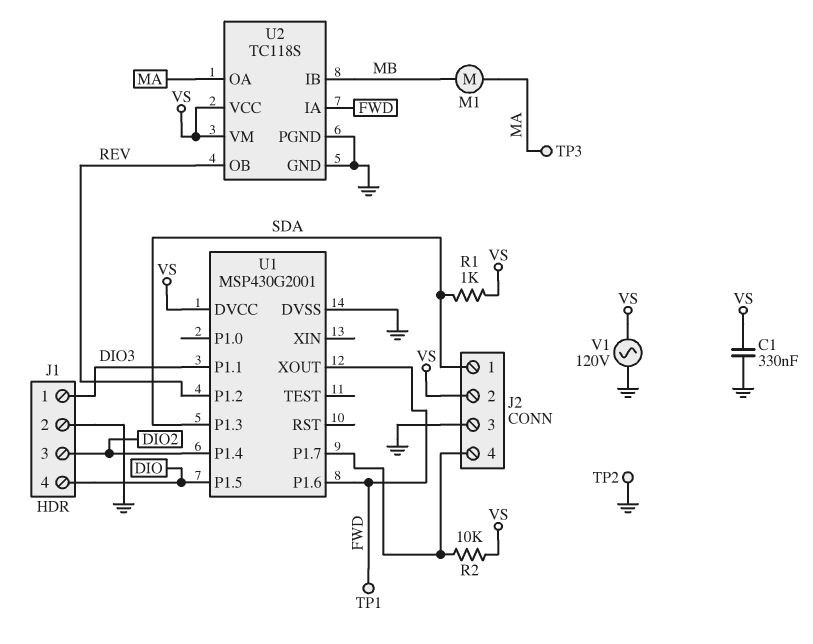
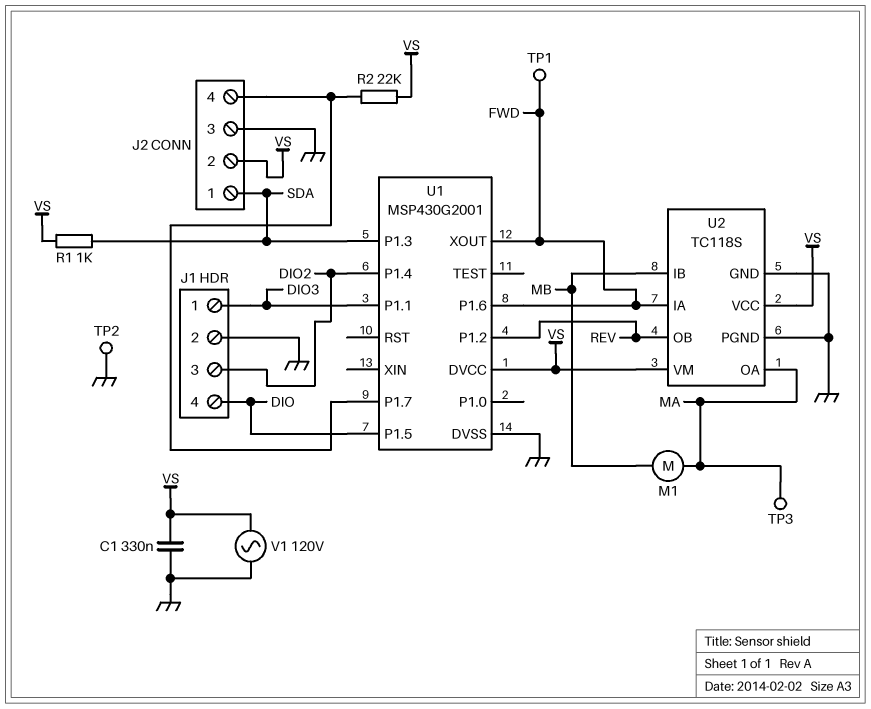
R2: 10k (J2/4, VS) -> 22k (J2/4, VS)

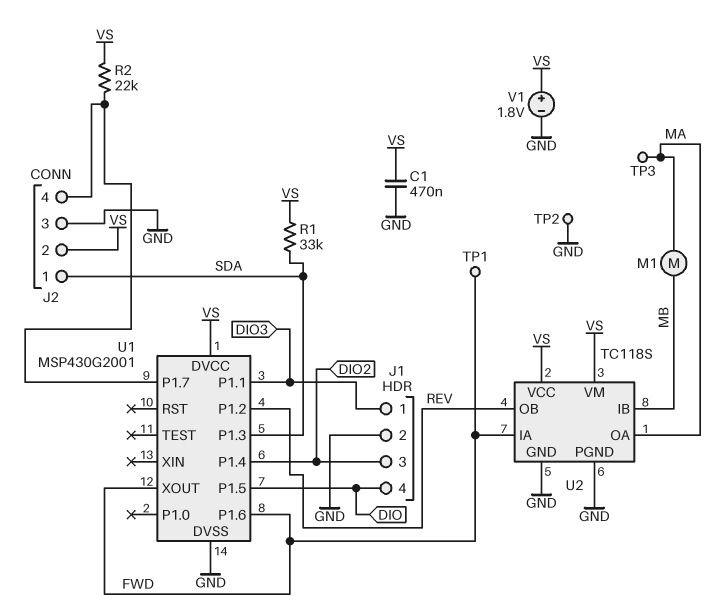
C1: 330nF (GND, VS) -> 470nF (GND, VS)
R1: 1k (SDA, VS) -> 33k (SDA, VS)
V1: AC 120V (GND, VS) -> 1.8V (plus VS, minus GND)

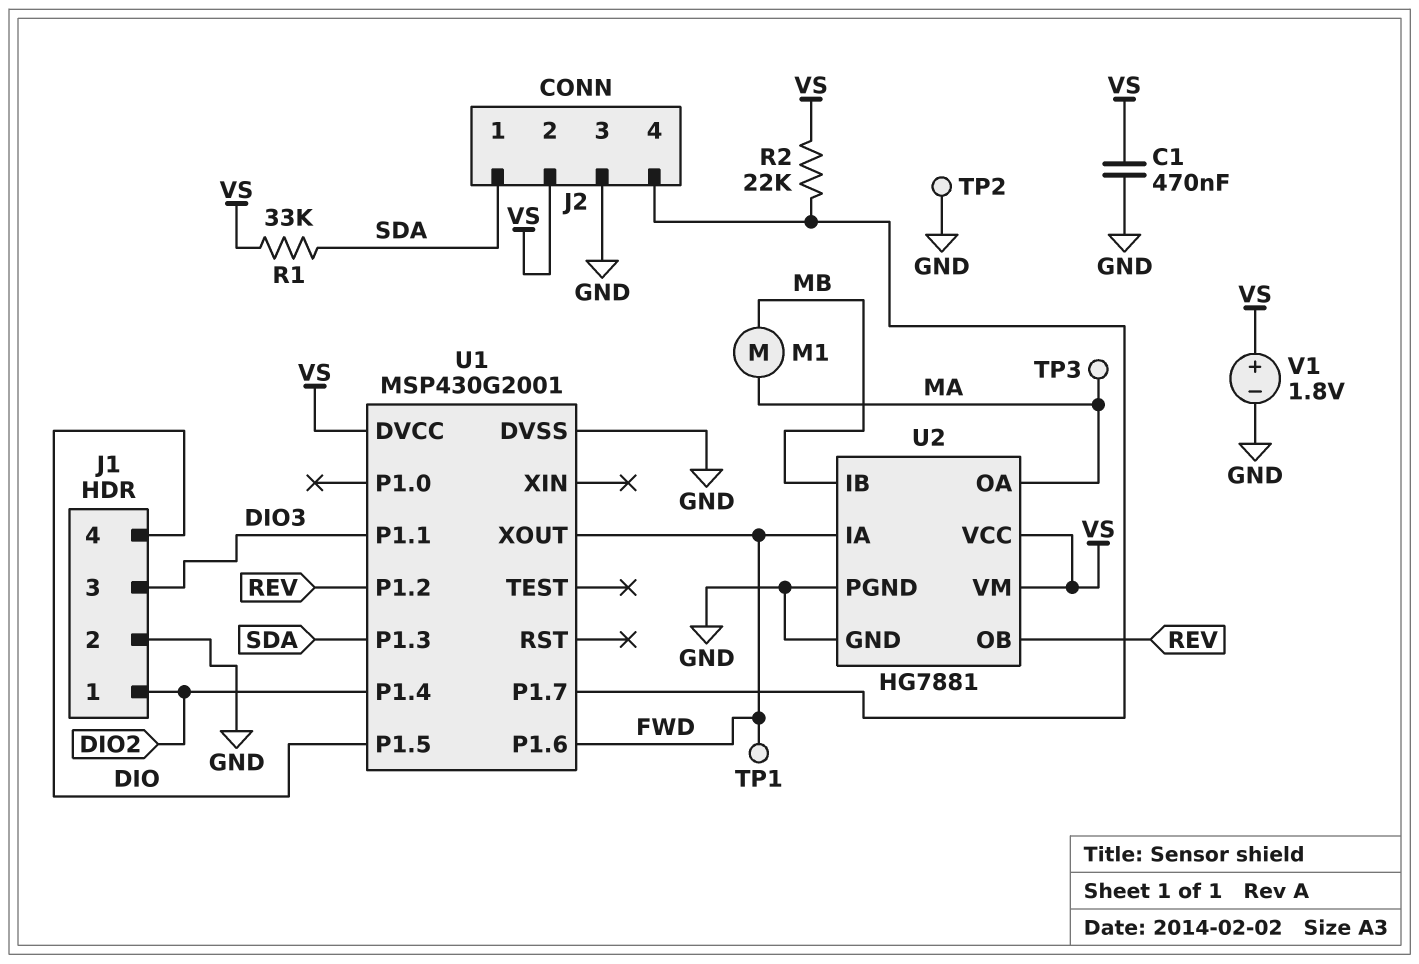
J1 pin 1: DIO3 -> DIO2
J1 pin 3: DIO2 -> DIO3
U2: TC118S -> HG7881

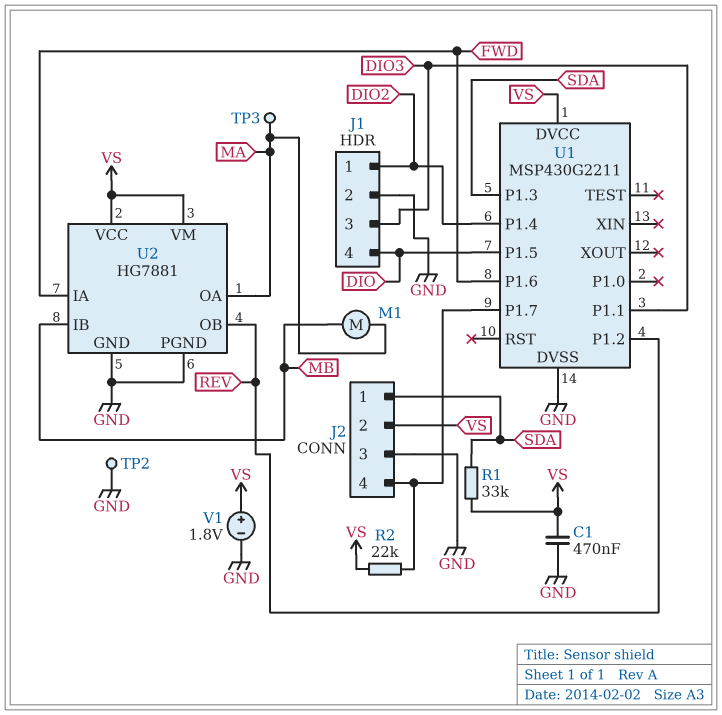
TP1: test point (FWD) -> none
U1: MSP430G2001 -> MSP430G2211
U1 pin XOUT: FWD -> none

